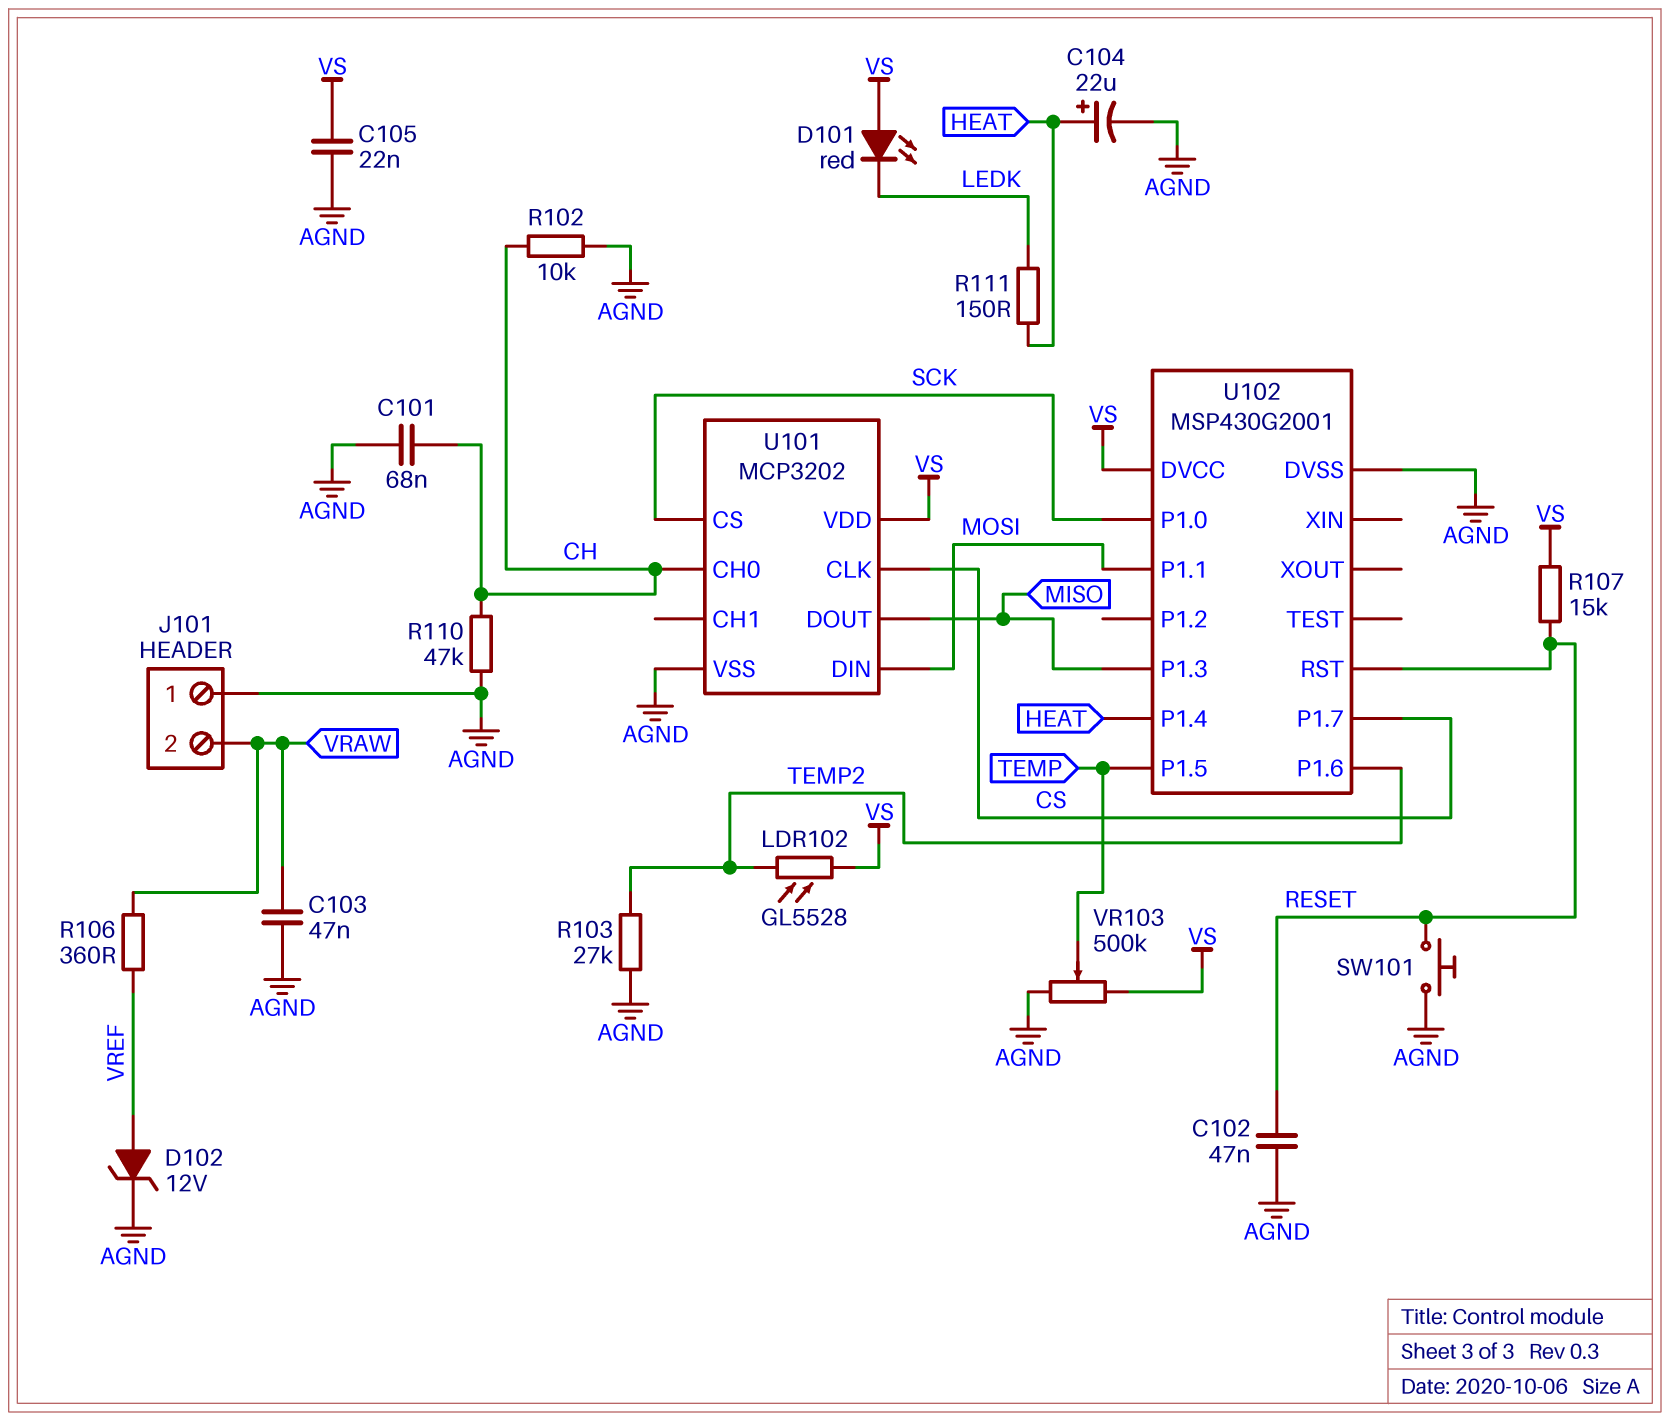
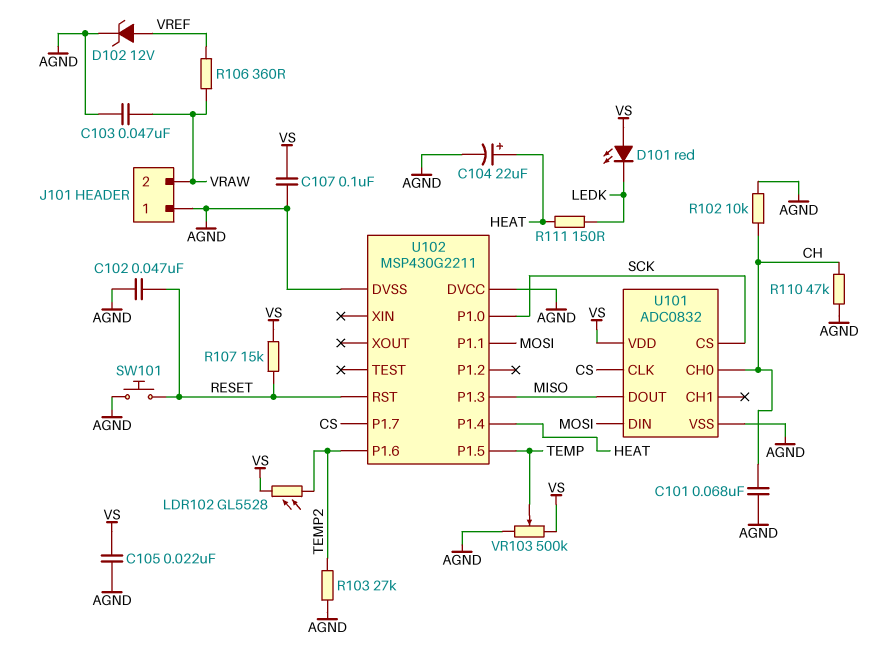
C107: none -> 100nF (AGND, VS)
U101: MCP3202 -> ADC0832
U102: MSP430G2001 -> MSP430G2211
U102 pin DVCC: VS -> AGND

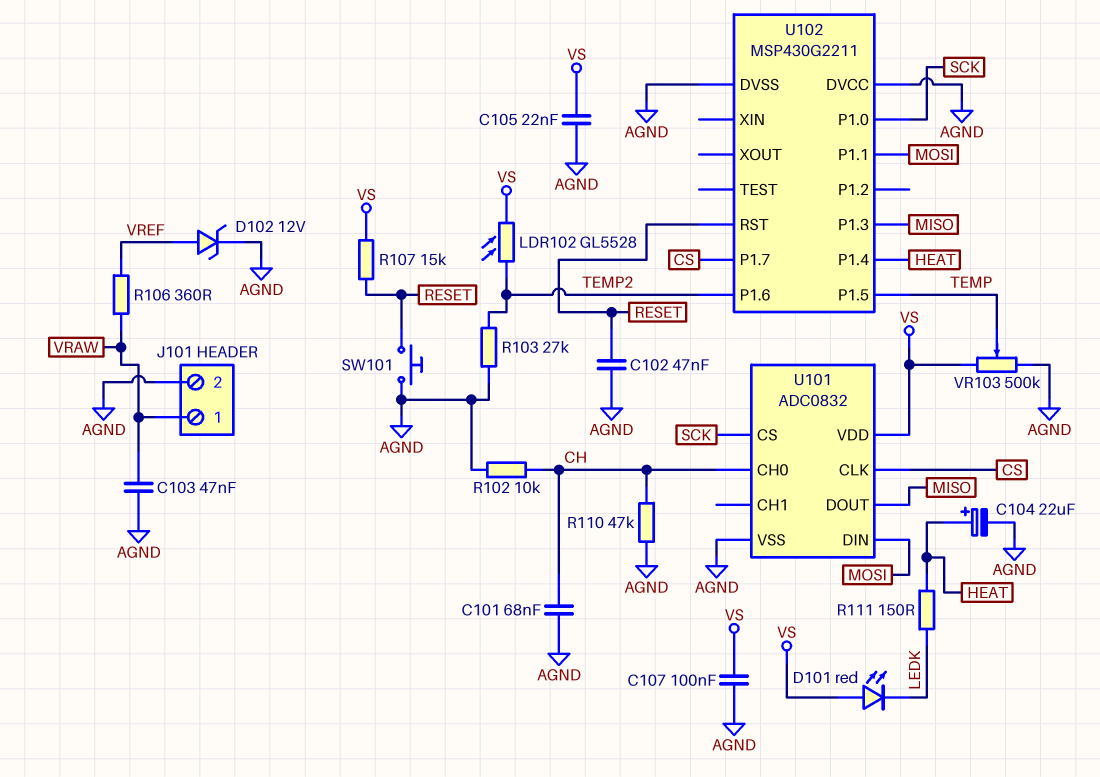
J101 pin 1: AGND -> VRAW
J101 pin 2: VRAW -> AGND

